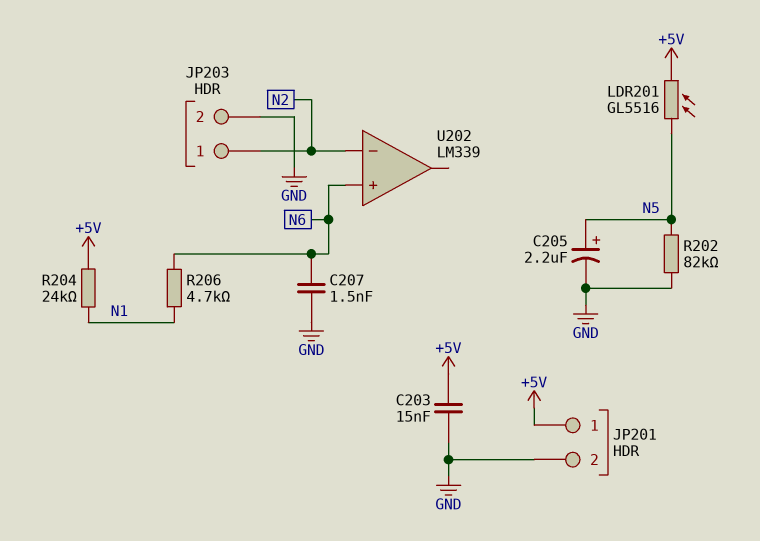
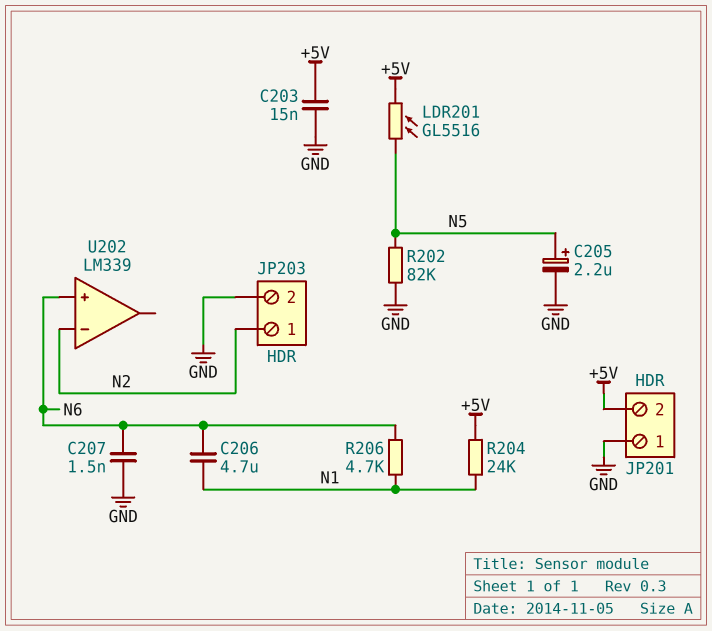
C206: none -> 4.7uF (N1, N6)
JP201 pin 1: +5V -> GND
JP201 pin 2: GND -> +5V

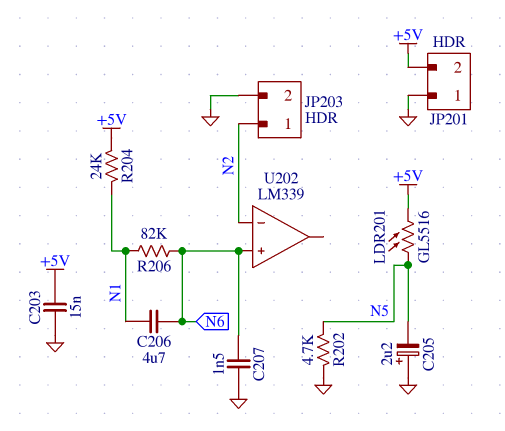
C205: 2.2uF (plus N5, minus GND) -> 2.2uF (plus GND, minus N5)
R202: 82k (GND, N5) -> 4.7k (GND, N5)
R206: 4.7k (N1, N6) -> 82k (N1, N6)

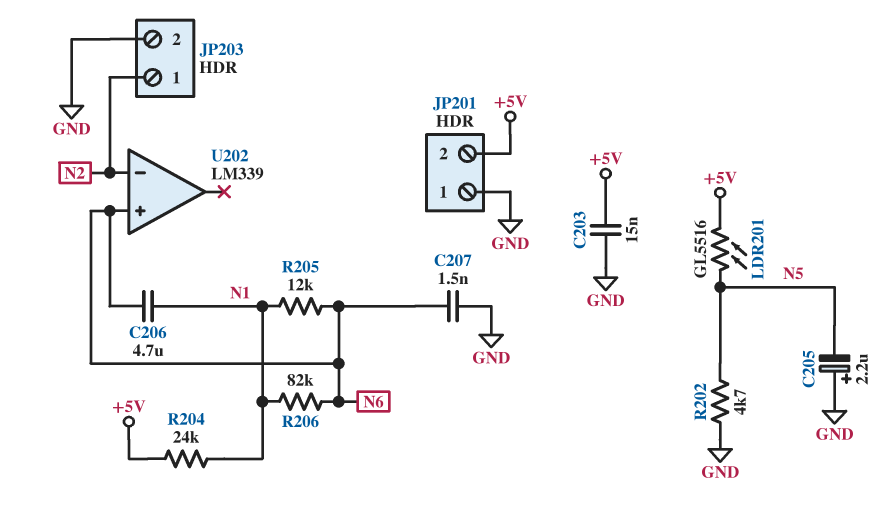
R205: none -> 12k (N1, N6)

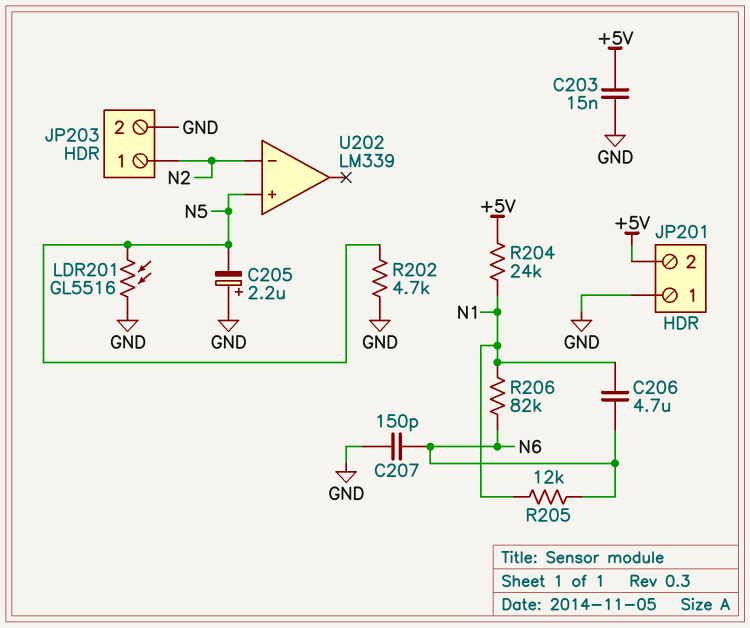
C207: 1.5nF (GND, N6) -> 150pF (GND, N6)
LDR201: GL5516 (+5V, N5) -> GL5516 (GND, N5)
U202 pin in+: N6 -> N5

